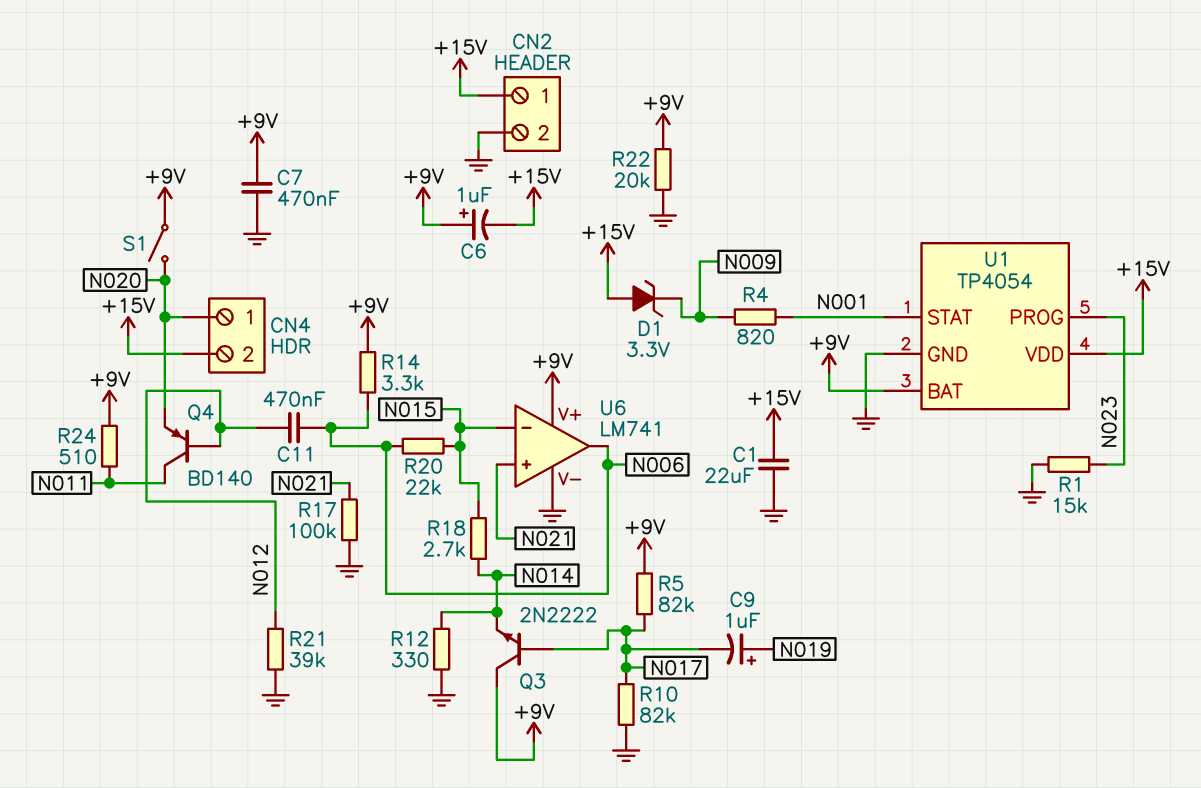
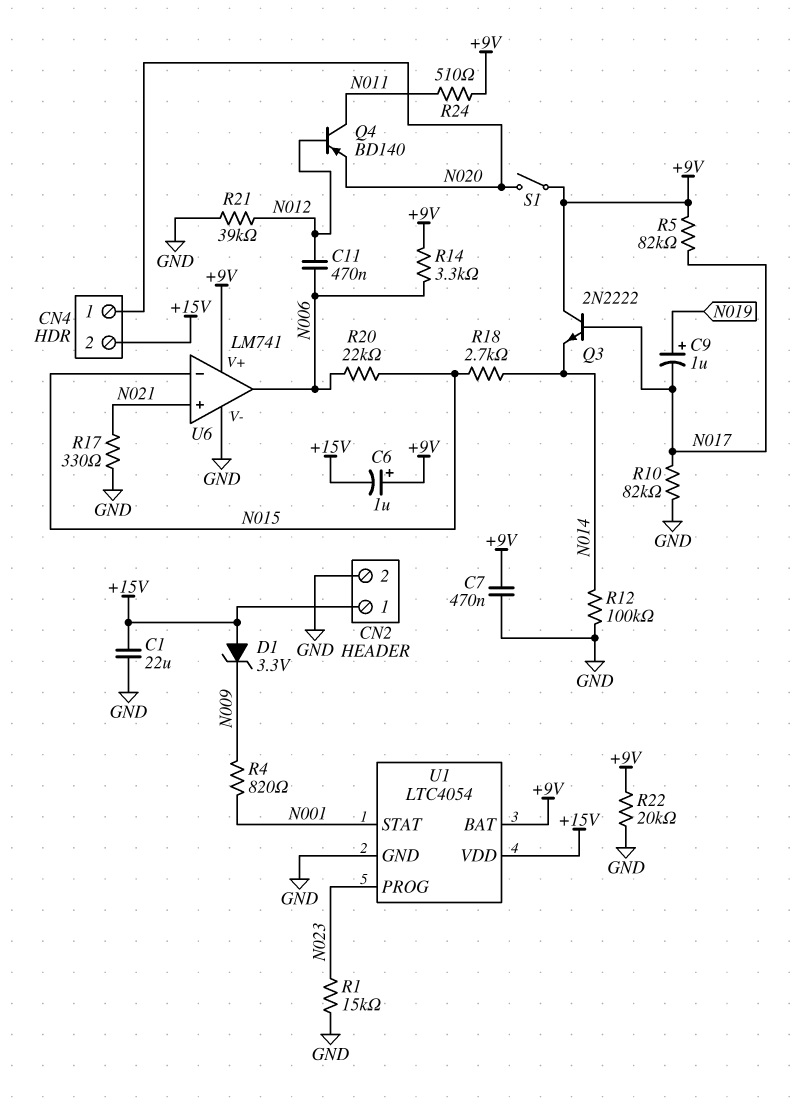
R12: 330 (GND, N014) -> 100k (GND, N014)
R17: 100k (GND, N021) -> 330 (GND, N021)
U1: TP4054 -> LTC4054

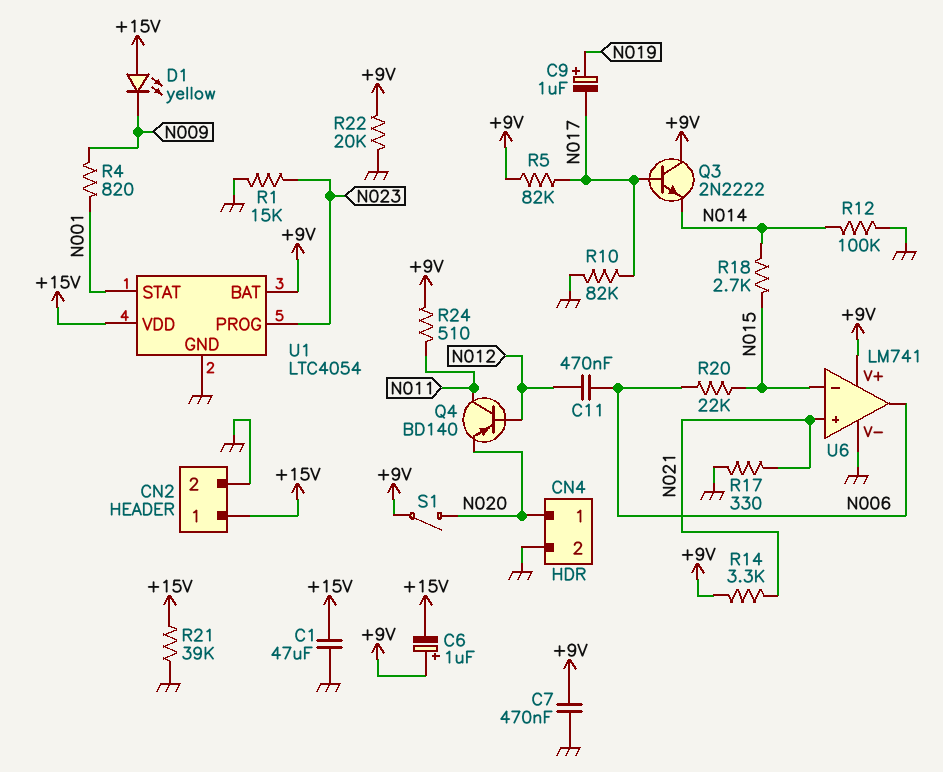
C1: 22uF (+15V, GND) -> 47uF (+15V, GND)
CN4 pin 2: +15V -> GND
D1: zener 3.3V (A +15V, K N009) -> LED yellow (A +15V, K N009)
R14: 3.3k (+9V, N006) -> 3.3k (+9V, N021)
R21: 39k (GND, N012) -> 39k (+15V, GND)

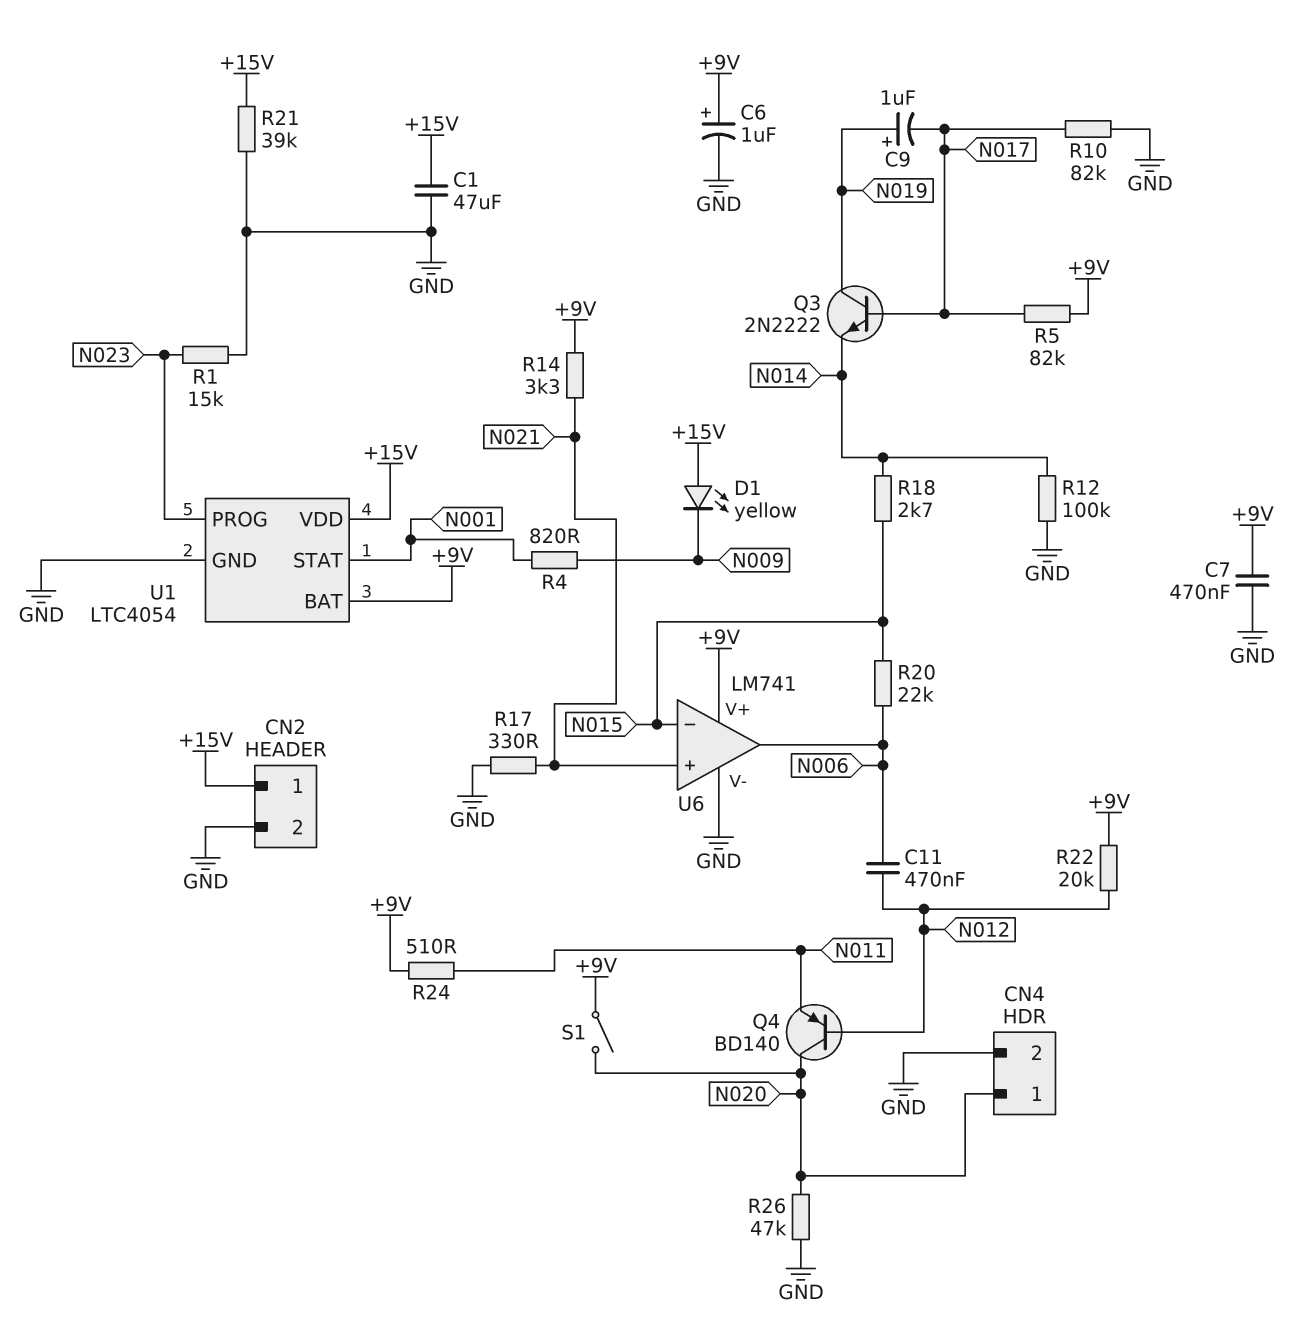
C6: 1uF (plus +9V, minus +15V) -> 1uF (plus +9V, minus GND)
Q3: NPN 2N2222 (B N017, C +9V, E N014) -> NPN 2N2222 (B N017, C N019, E N014)
Q4: PNP BD140 (B N012, C N011, E N020) -> PNP BD140 (B N012, C N020, E N011)
R22: 20k (+9V, GND) -> 20k (+9V, N012)
R26: none -> 47k (GND, N020)

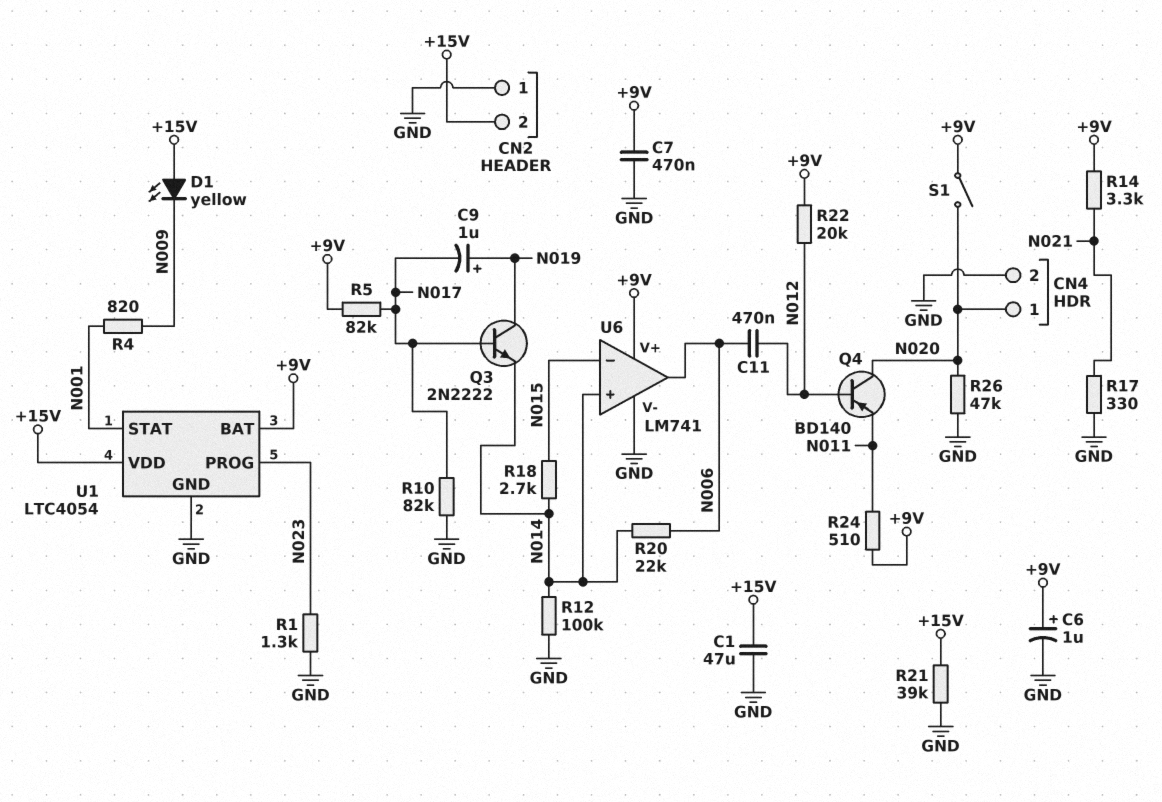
CN2 pin 1: +15V -> GND
CN2 pin 2: GND -> +15V
R1: 15k (GND, N023) -> 1.3k (GND, N023)
R20: 22k (N006, N015) -> 22k (N006, N014)
U6 pin in+: N021 -> N014

